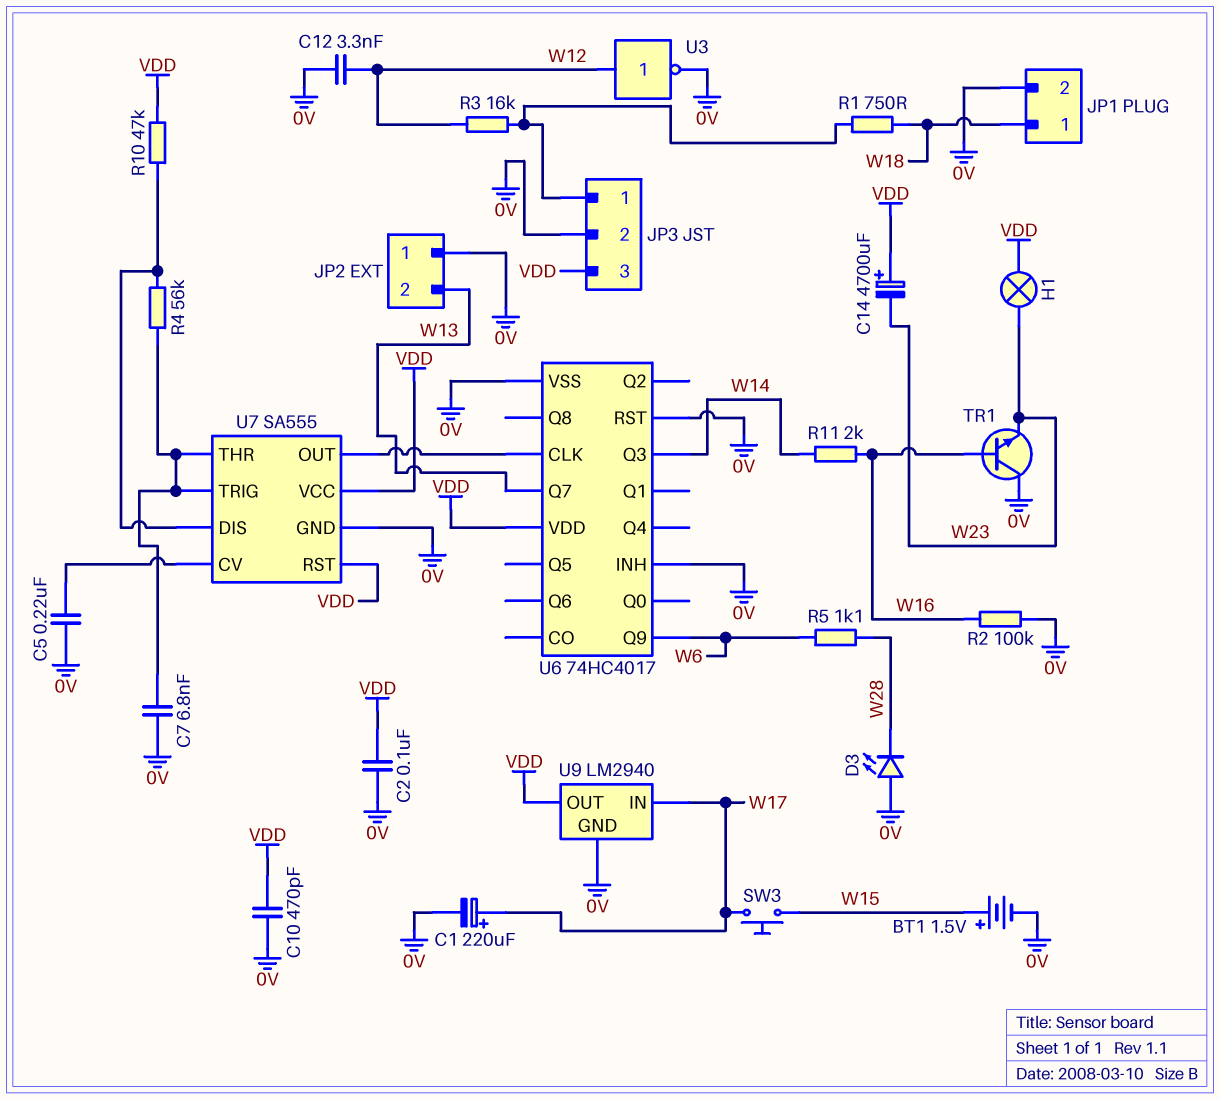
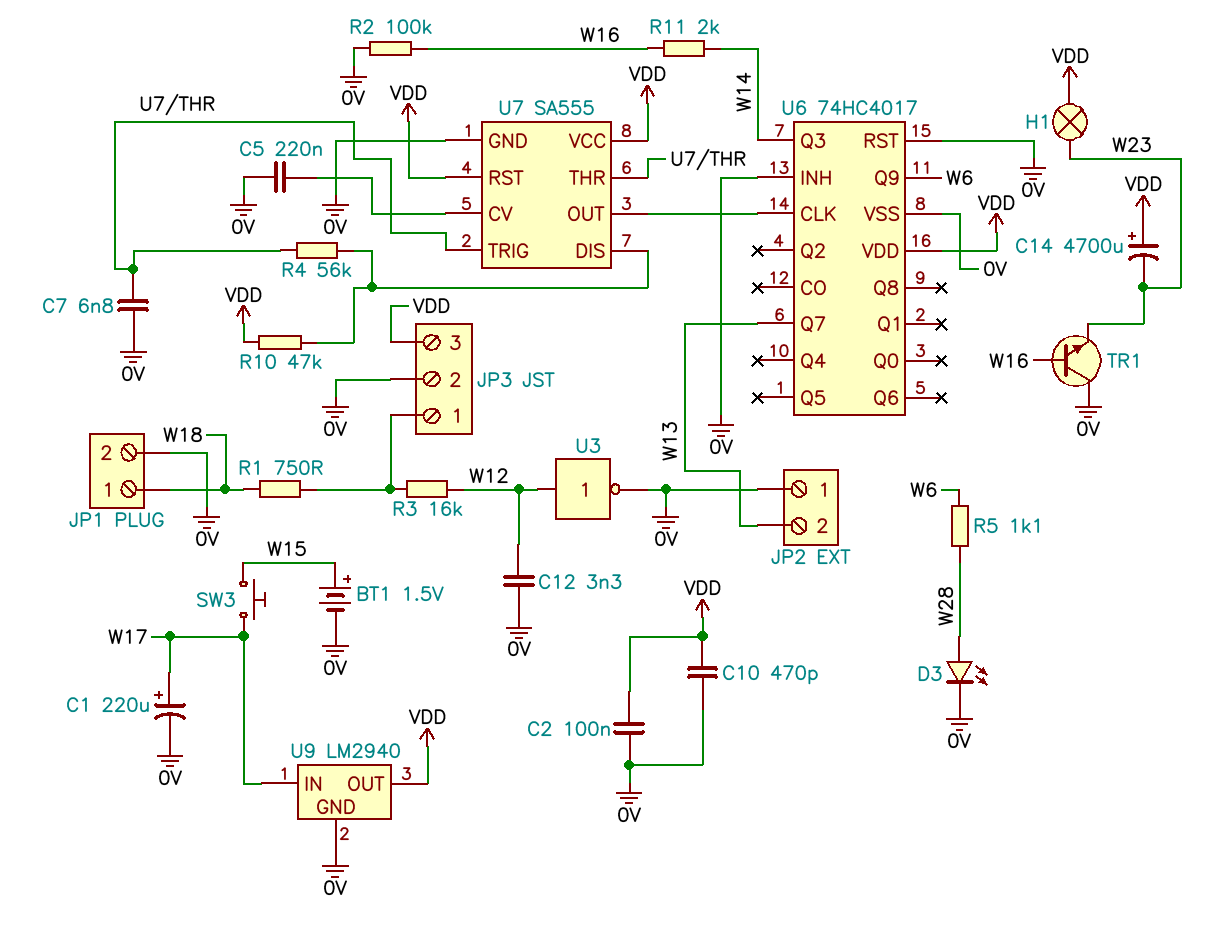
D3: LED (A 0V, K W28) -> LED (A W28, K 0V)

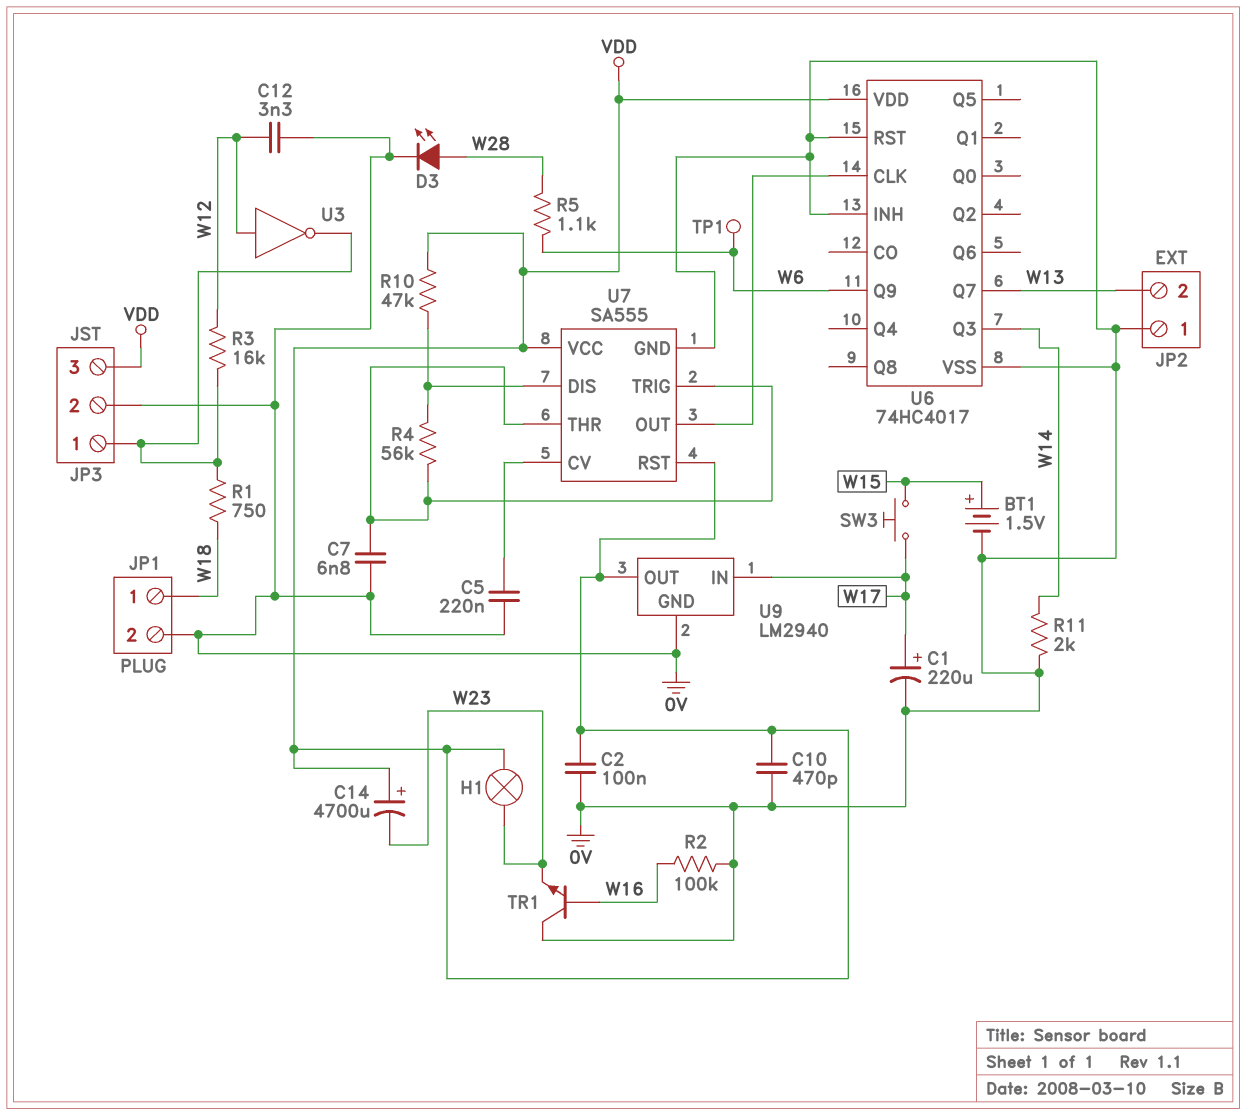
R11: 2k (W14, W16) -> 2k (0V, W14)
TP1: none -> test point (W6)
U3: NOT (in W12, out 0V) -> NOT (in W12, out JP3/1)

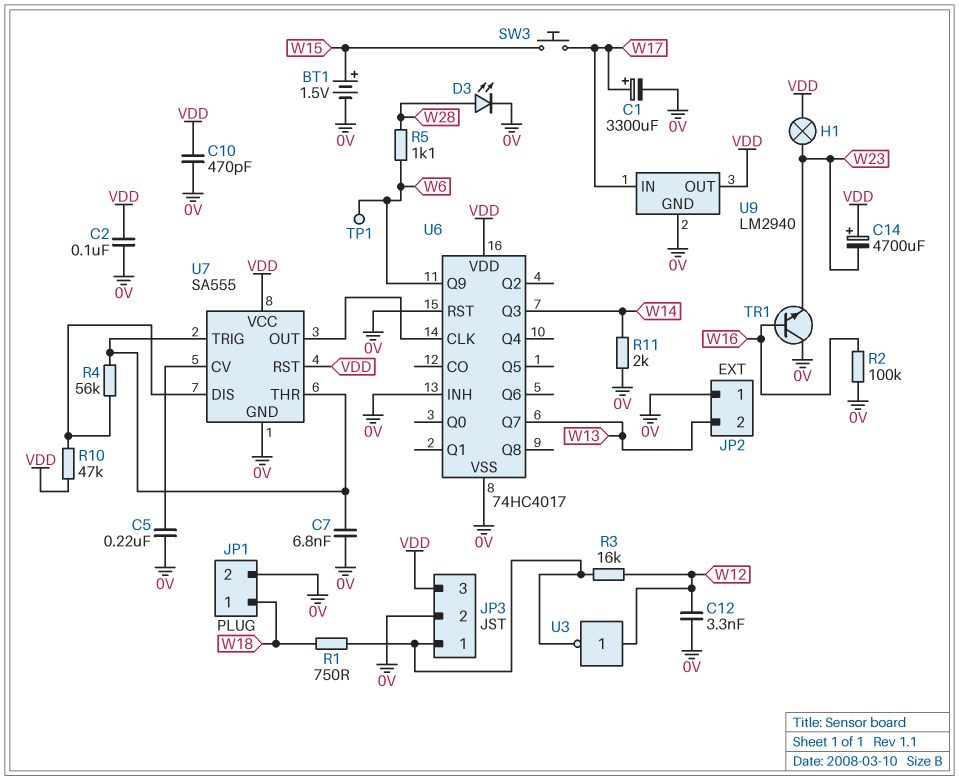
C1: 220uF (plus W17, minus 0V) -> 3300uF (plus W17, minus 0V)

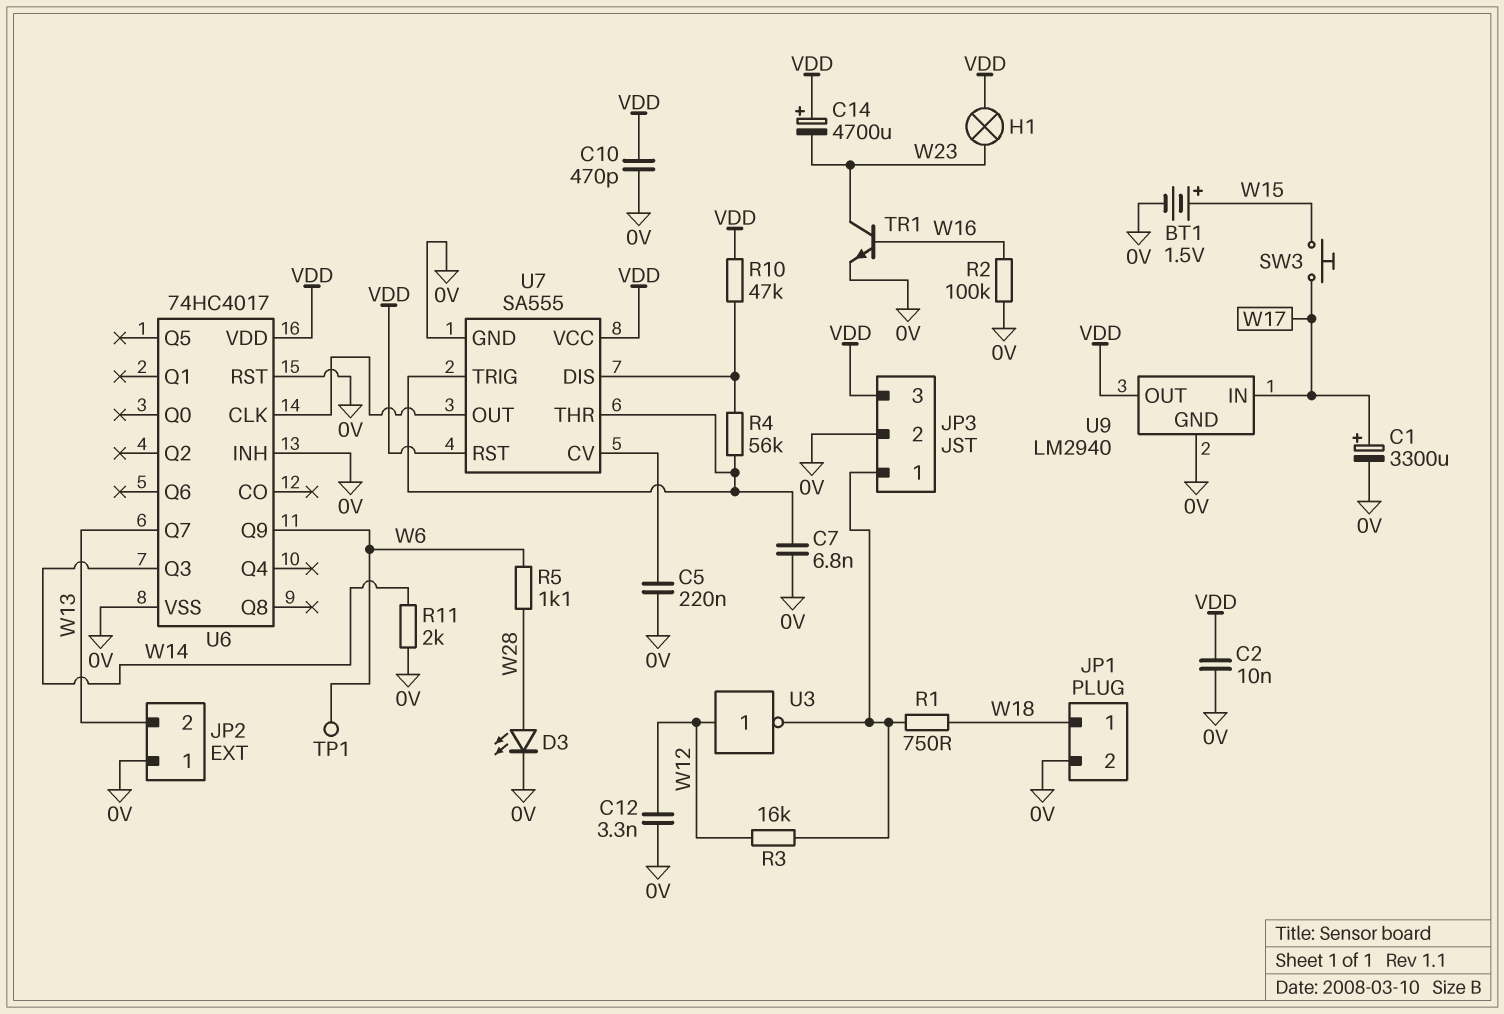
C2: 100nF (0V, VDD) -> 10nF (0V, VDD)
TR1: NPN (B W16, C 0V, E W23) -> NPN (B W16, C W23, E 0V)

